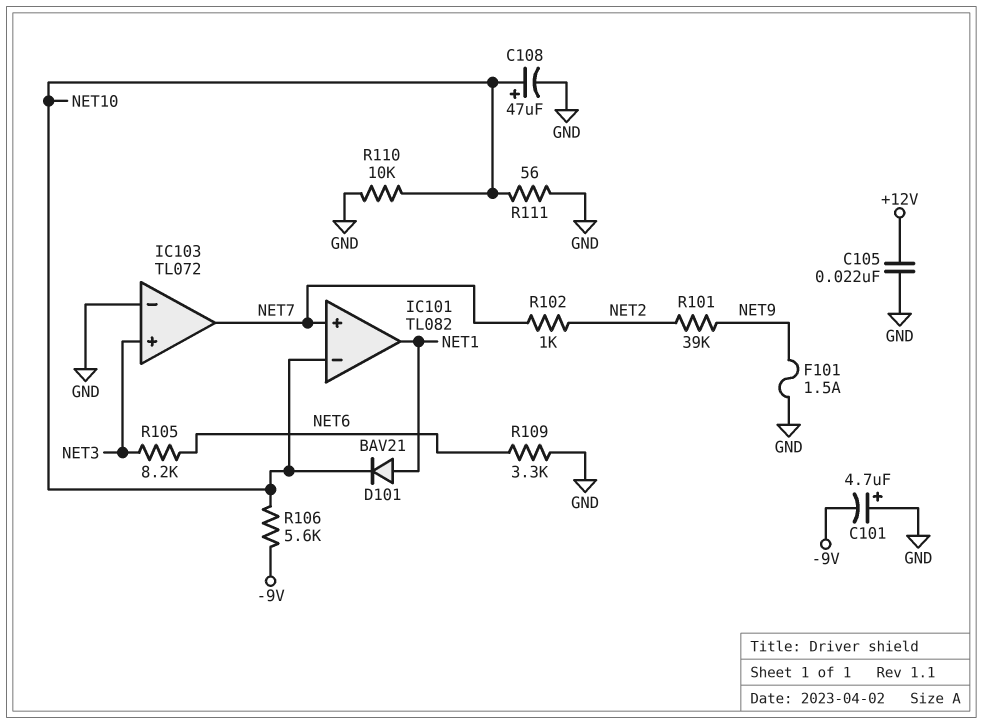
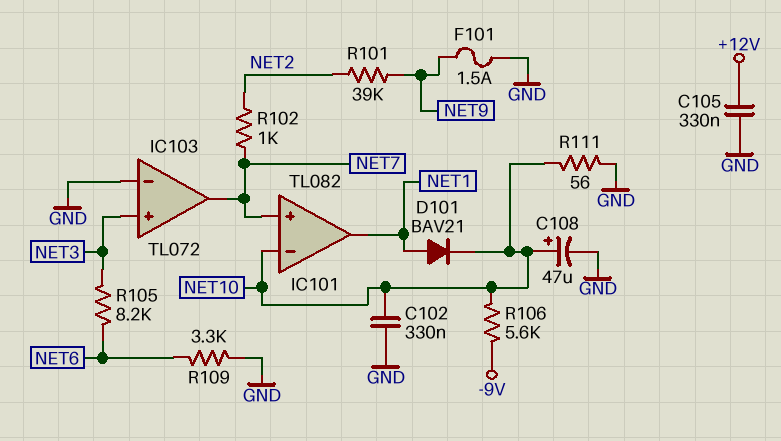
C101: 4.7uF (plus GND, minus -9V) -> none
C102: none -> 330nF (GND, NET10)
C105: 22nF (+12V, GND) -> 330nF (+12V, GND)
R110: 10k (GND, NET10) -> none

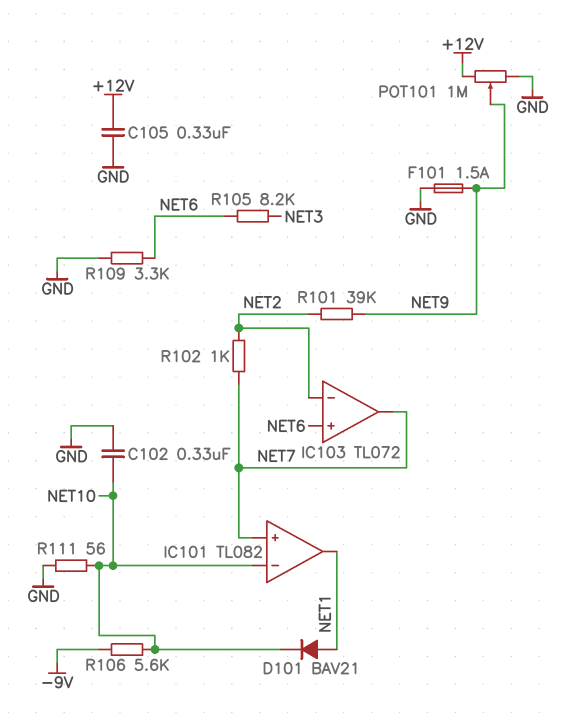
C108: 47uF (plus NET10, minus GND) -> none
IC103 pin in+: NET3 -> NET6
IC103 pin in-: GND -> NET2
POT101: none -> 1M (+12V, GND, wiper NET9)

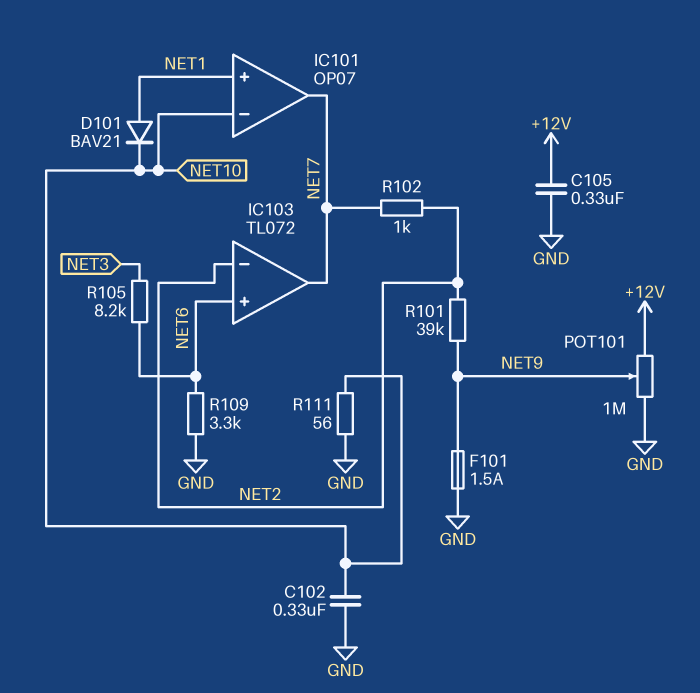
IC101: TL082 -> OP07
IC101 pin in+: NET7 -> NET1
IC101 pin out: NET1 -> NET7
R106: 5.6k (-9V, NET10) -> none

